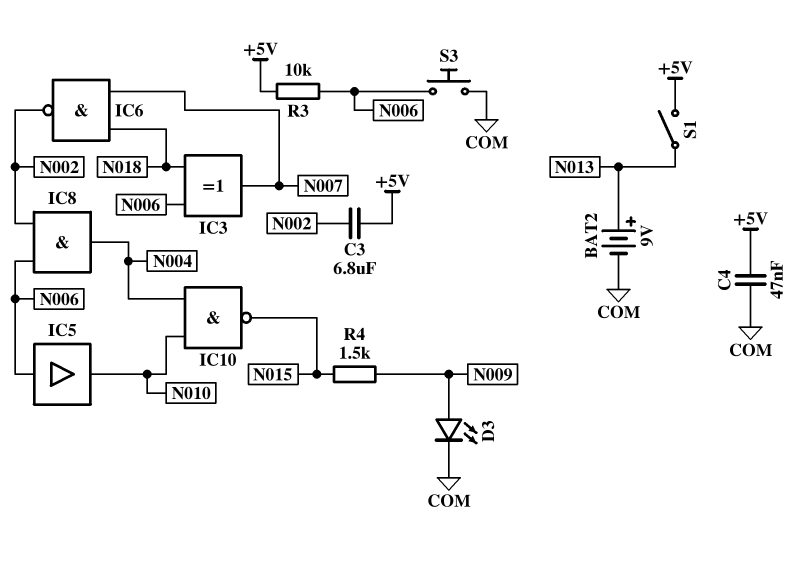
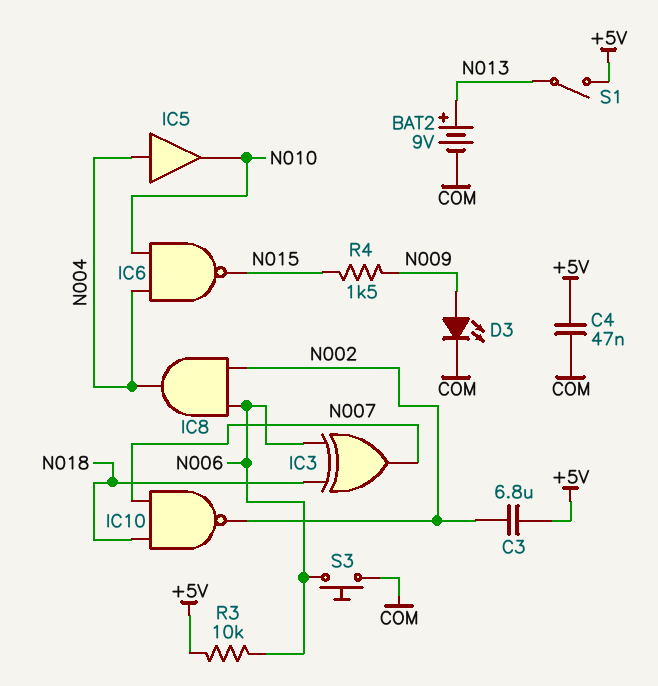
IC5: buffer (in N006, out N010) -> buffer (in N004, out N010)
IC6: NAND (in N007, in N018, out N002) -> NAND (in N004, in N010, out N015)
IC10: NAND (in N004, in N010, out N015) -> NAND (in N007, in N018, out N002)

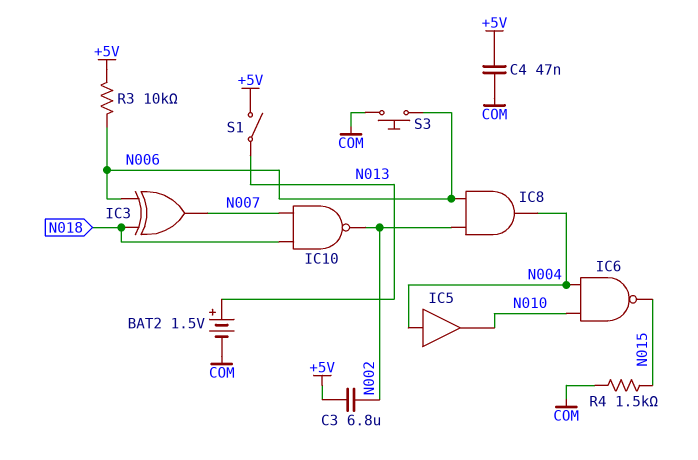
BAT2: 9V (plus N013, minus COM) -> 1.5V (plus N013, minus COM)
D3: LED (A N009, K COM) -> none
R4: 1.5k (N009, N015) -> 1.5k (COM, N015)

